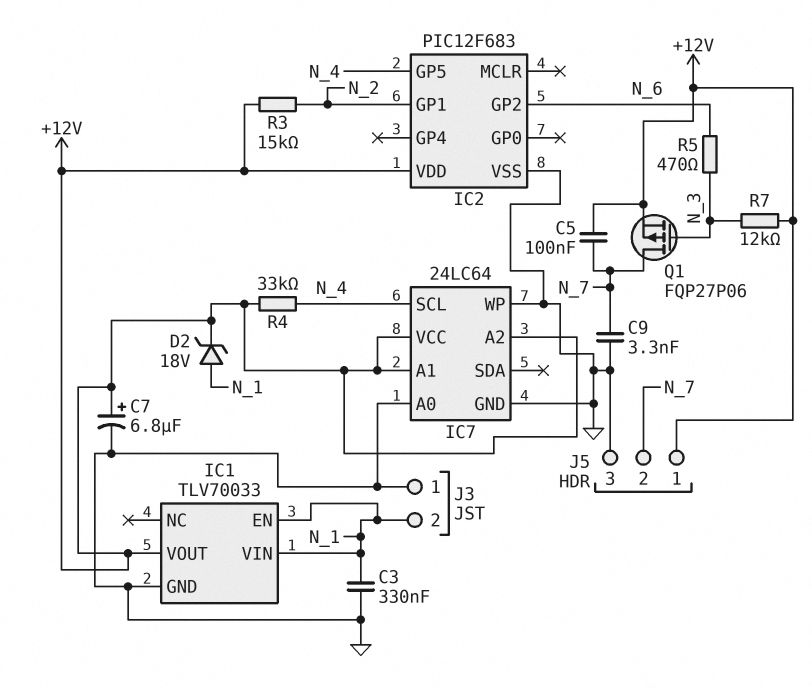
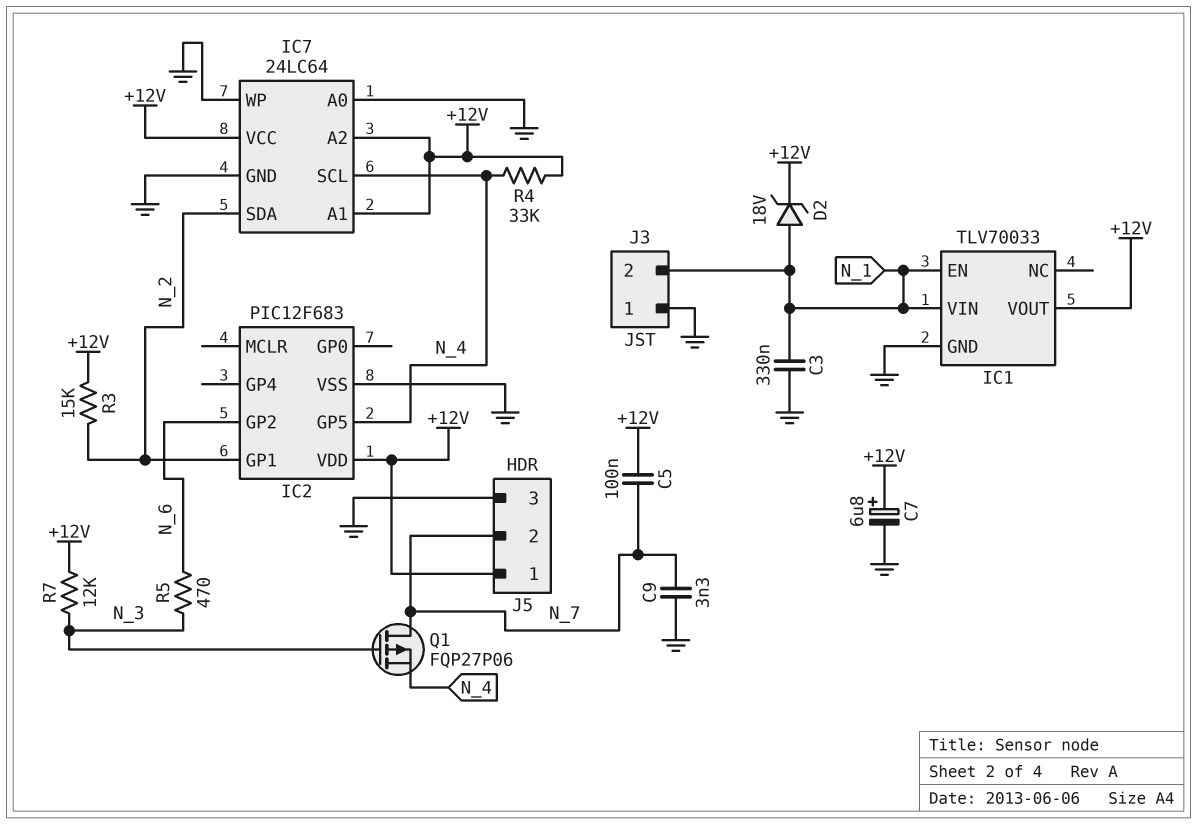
IC7 pin SDA: none -> N_2
Q1: PMOS FQP27P06 (G N_3, D N_7, S +12V) -> PMOS FQP27P06 (G N_3, D N_7, S N_4)

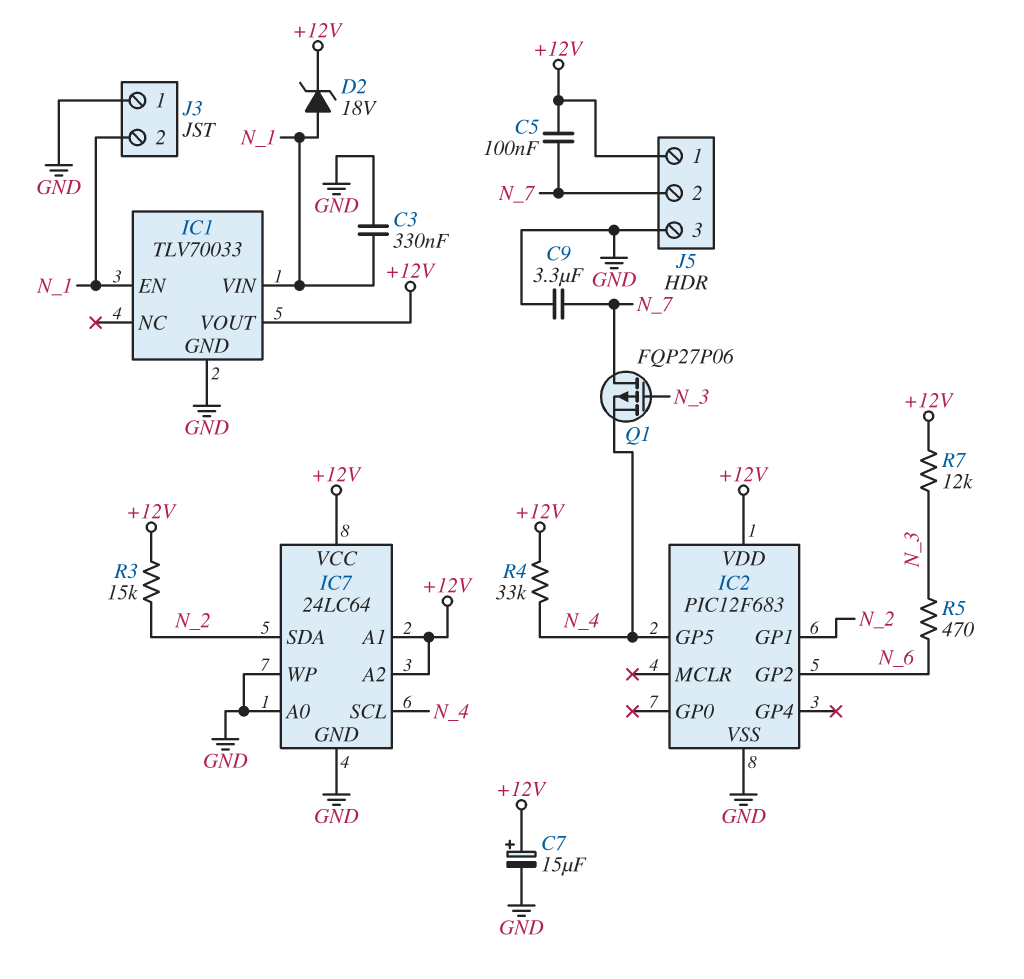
C7: 6.8uF (plus +12V, minus GND) -> 15uF (plus +12V, minus GND)
C9: 3.3nF (GND, N_7) -> 3.3uF (GND, N_7)

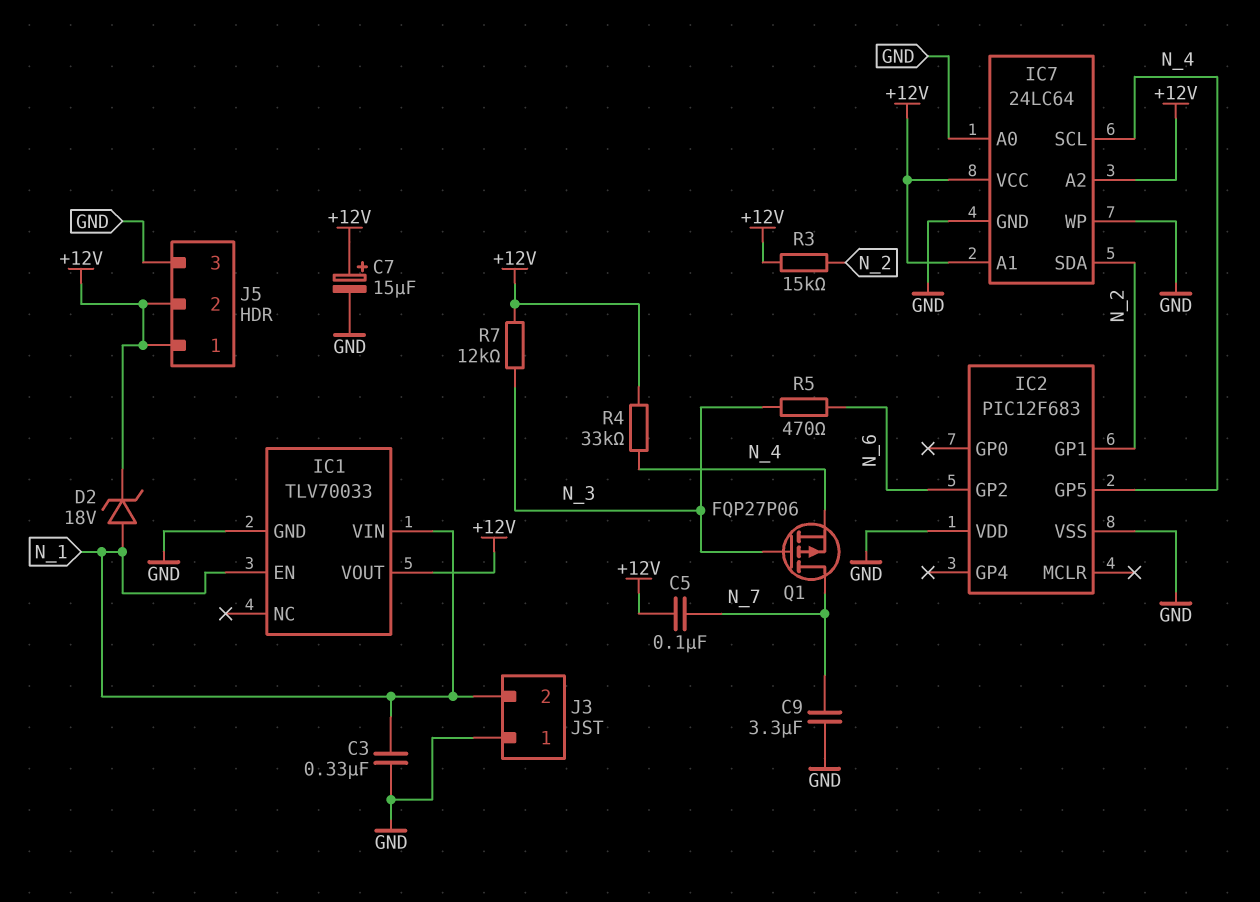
IC2 pin VDD: +12V -> GND
J5 pin 2: N_7 -> +12V

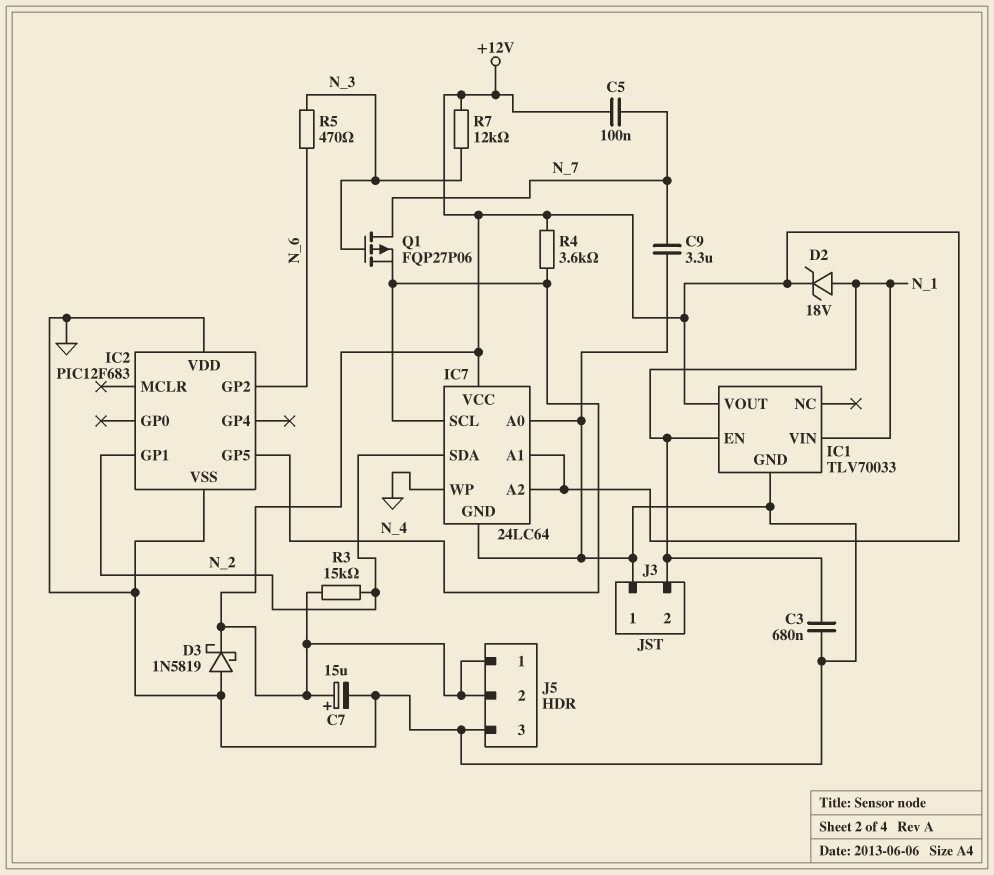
C3: 330nF (GND, N_1) -> 680nF (GND, N_1)
D3: none -> schottky 1N5819 (A GND, K +12V)
R4: 33k (+12V, N_4) -> 3.6k (+12V, N_4)

